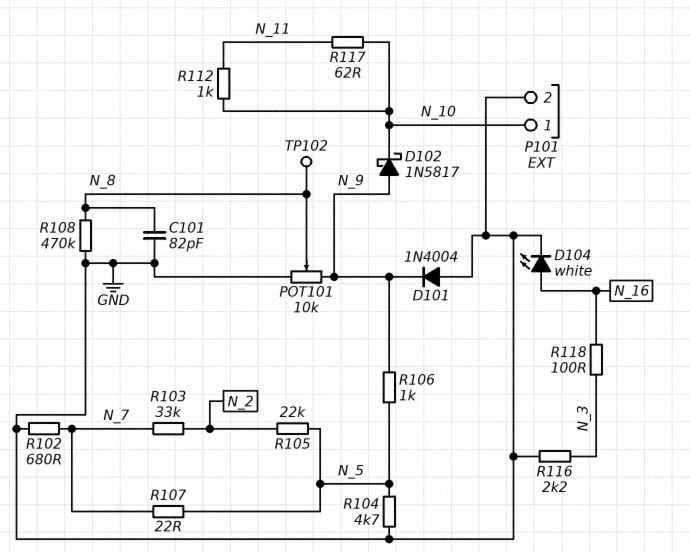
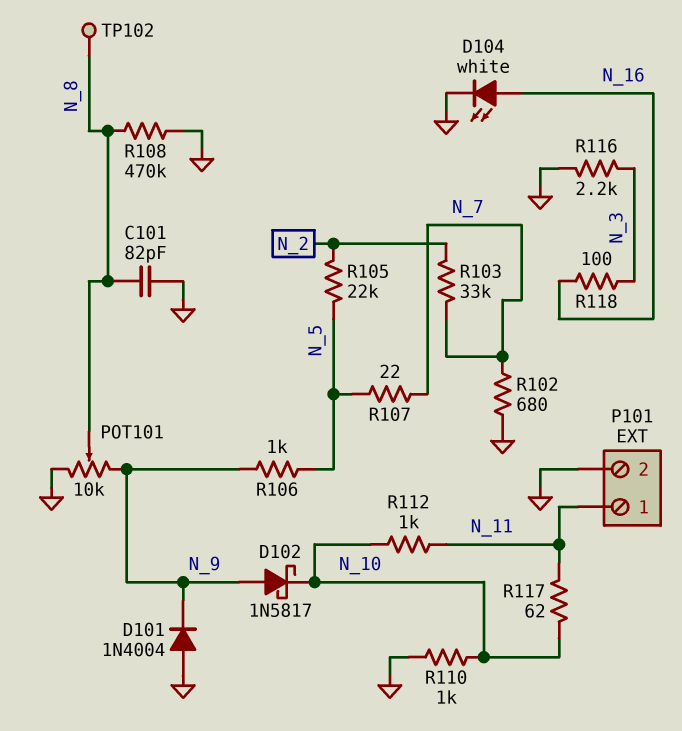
P101 pin 1: N_10 -> N_11
R104: 4.7k (GND, N_5) -> none
R110: none -> 1k (GND, N_10)

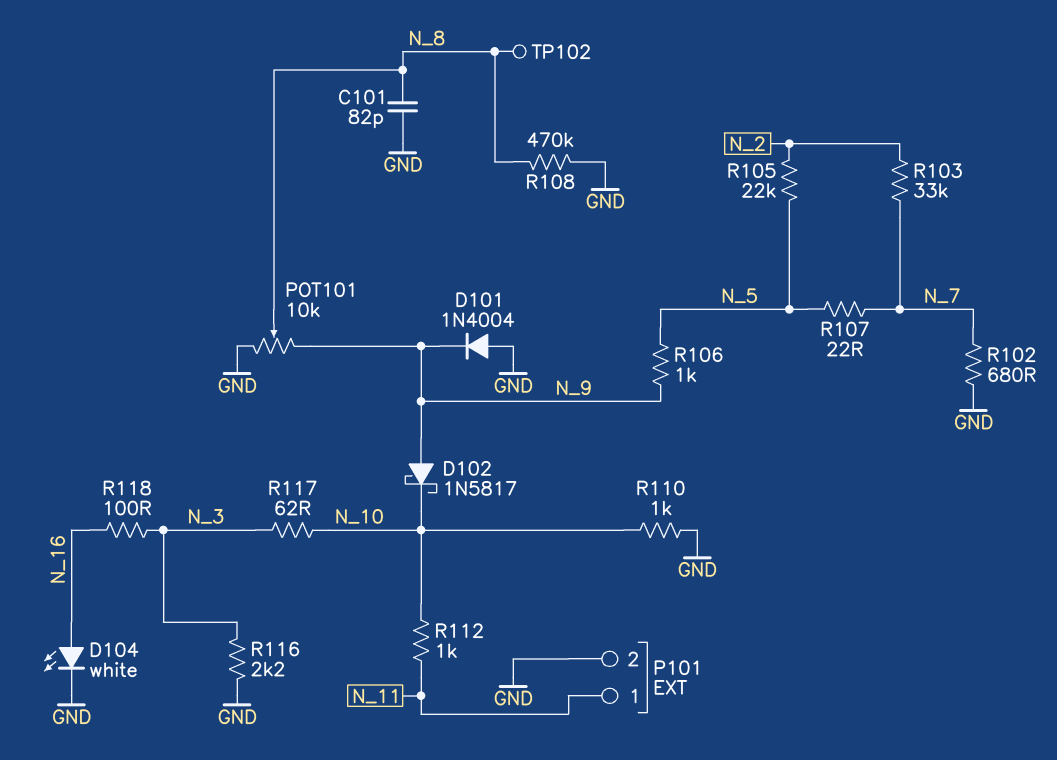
R117: 62 (N_10, N_11) -> 62 (N_3, N_10)

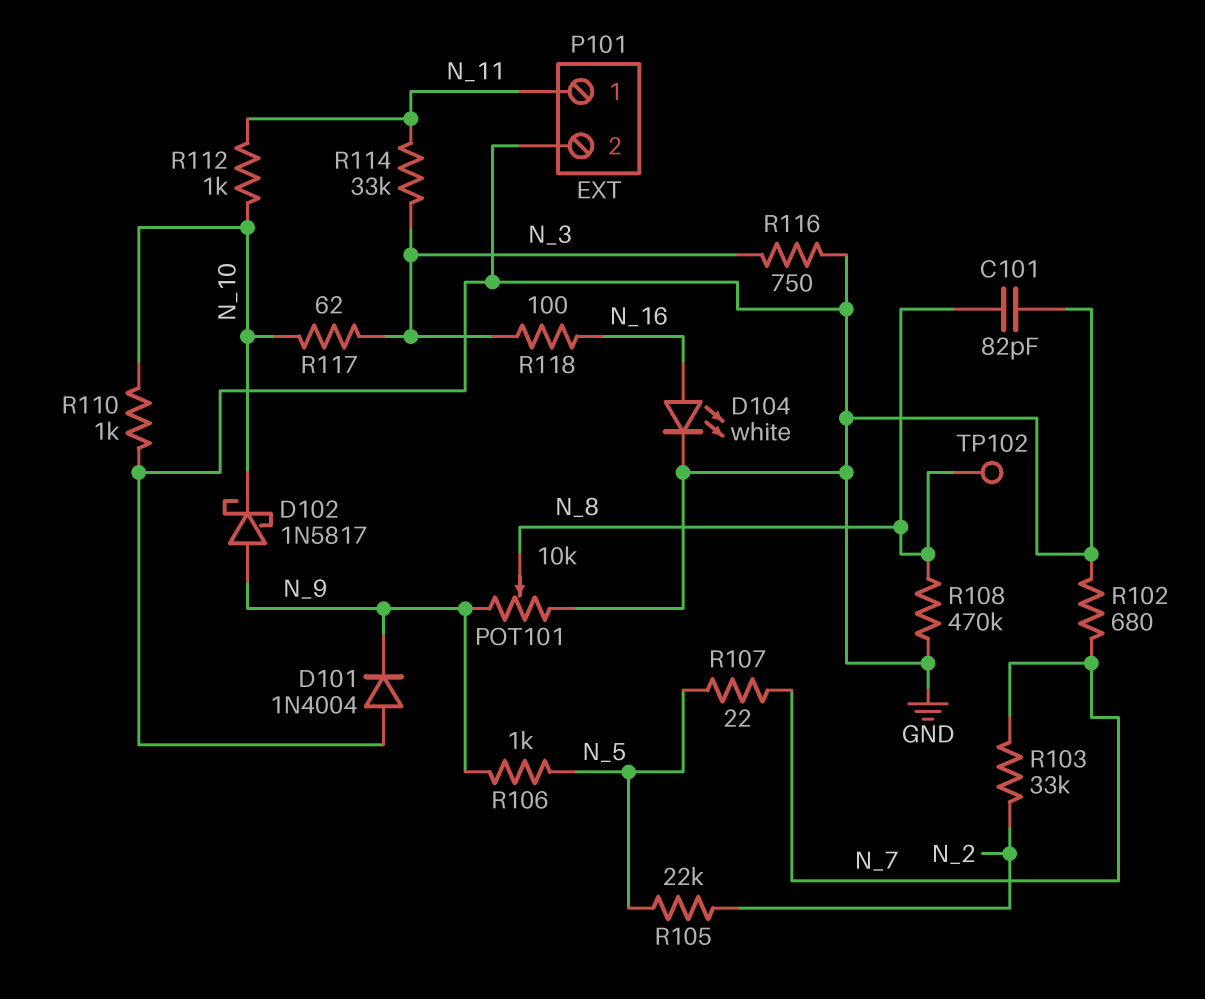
R114: none -> 33k (N_3, N_11)
R116: 2.2k (GND, N_3) -> 750 (GND, N_3)

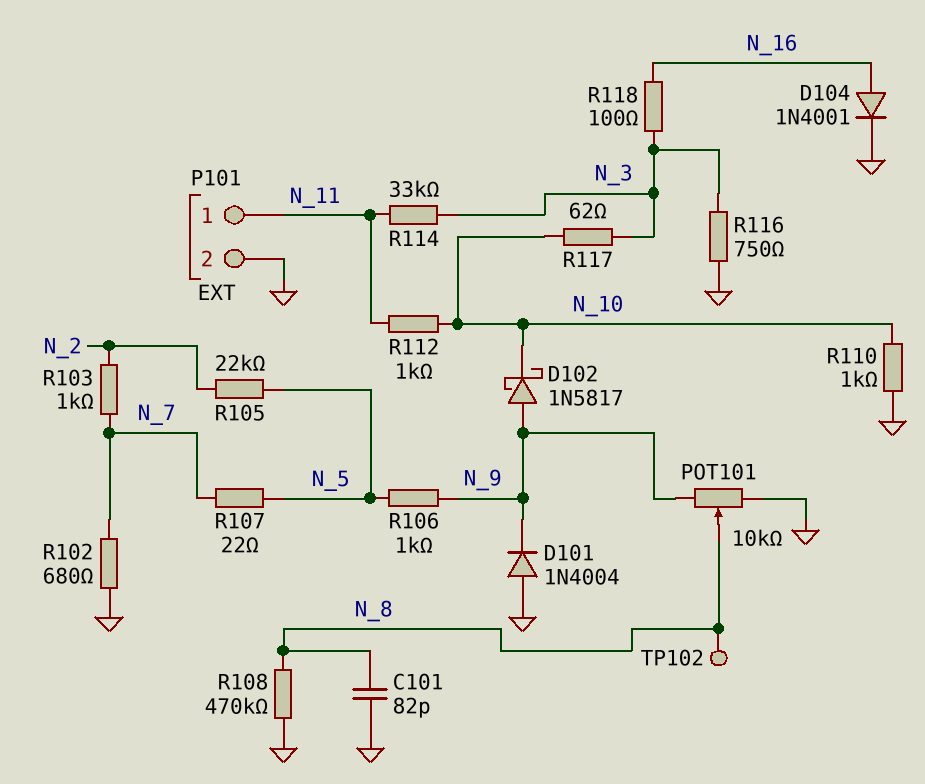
D104: LED white (A N_16, K GND) -> diode 1N4001 (A N_16, K GND)
R103: 33k (N_2, N_7) -> 1k (N_2, N_7)

